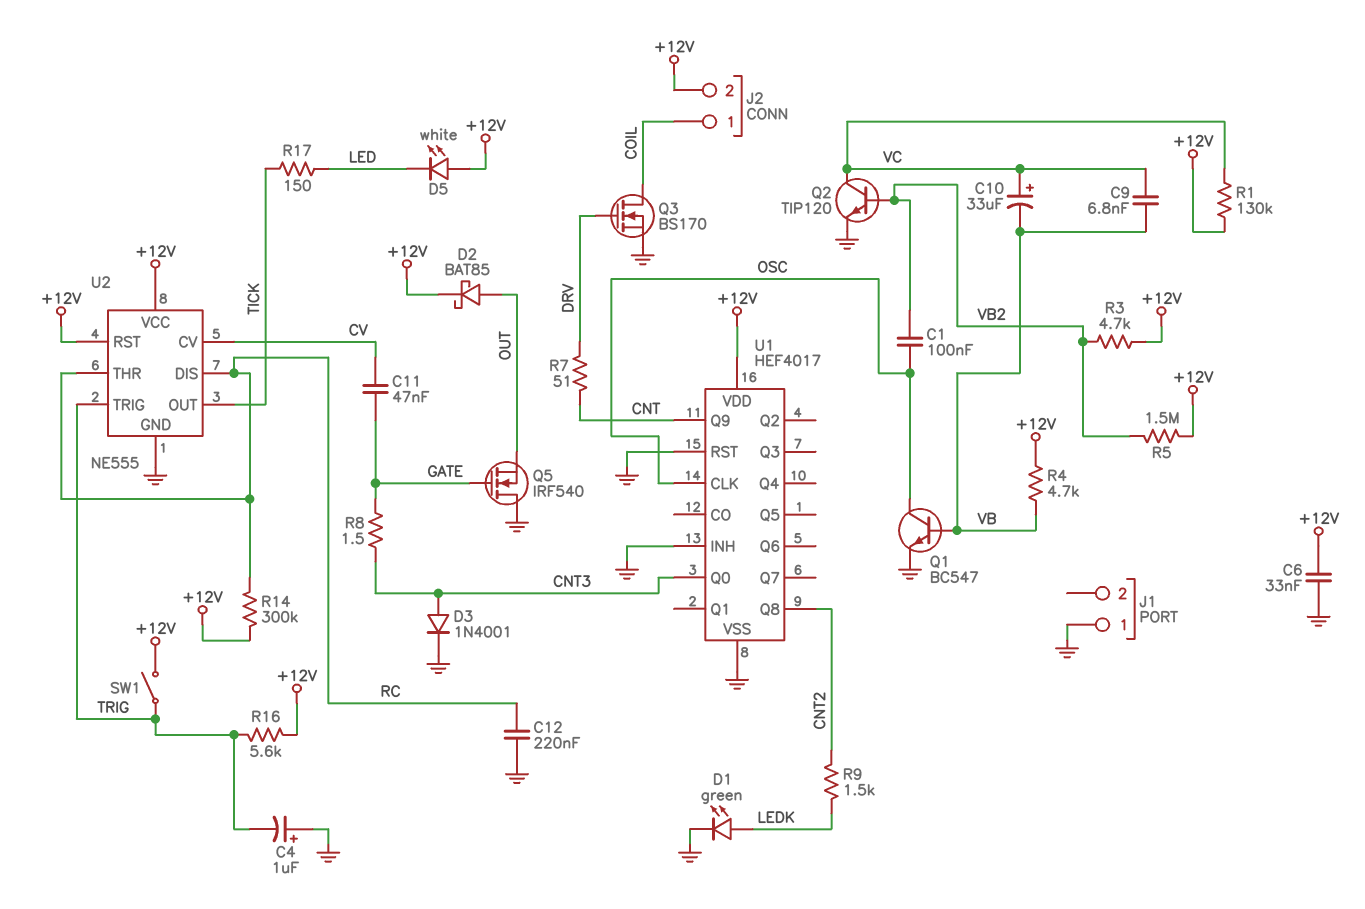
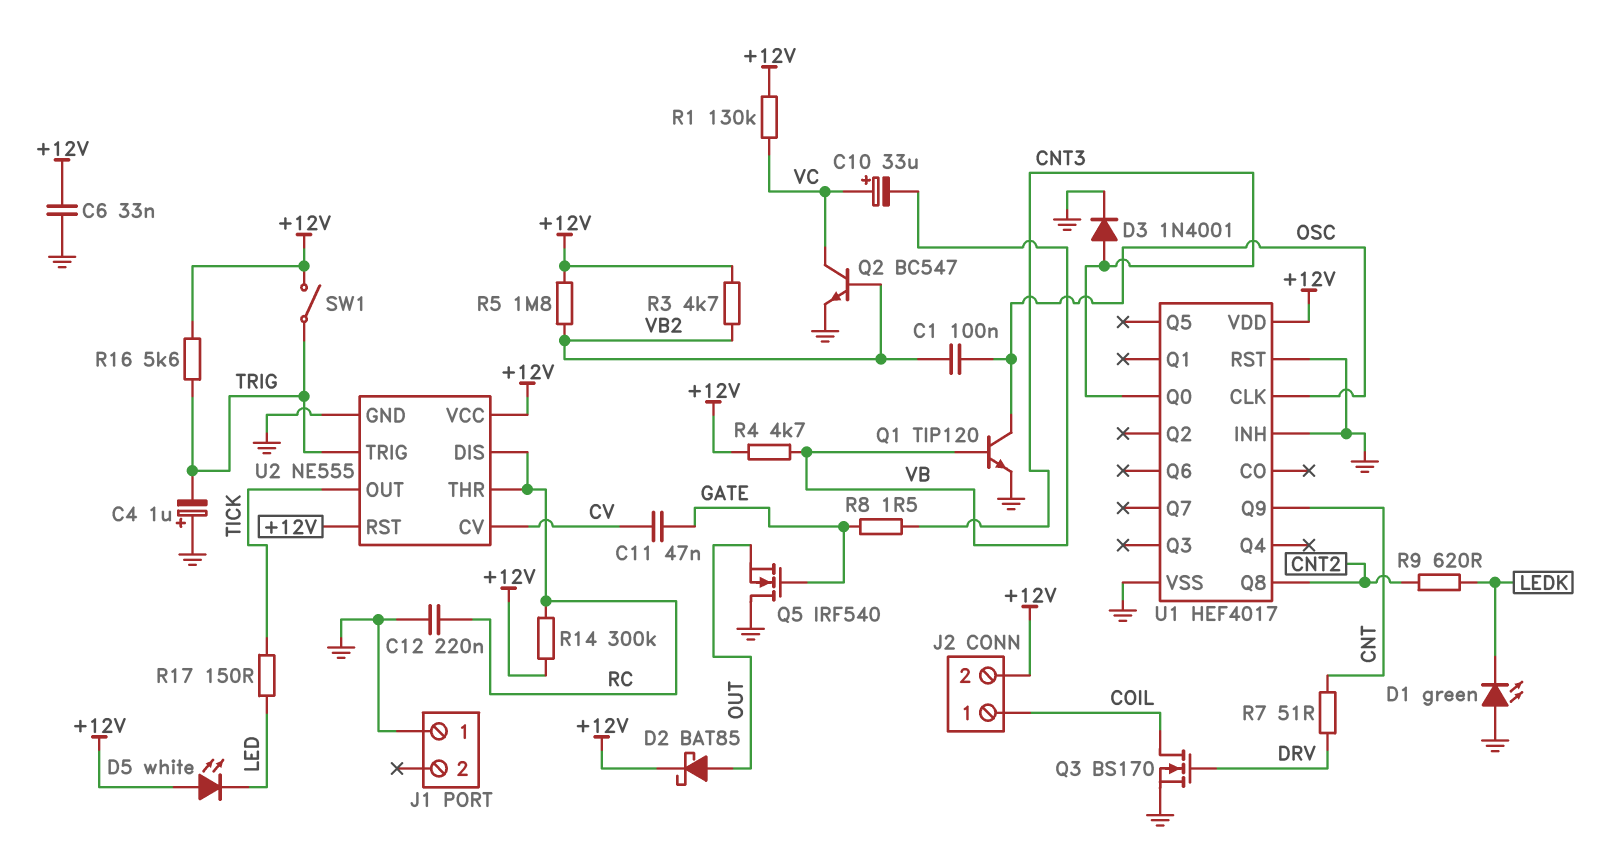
C9: 6.8nF (VB, VC) -> none
D1: LED green (A LEDK, K GND) -> LED green (A GND, K LEDK)
Q1: NPN BC547 (B VB, C OSC, E GND) -> NPN TIP120 (B VB, C OSC, E GND)
Q2: NPN TIP120 (B VB2, C VC, E GND) -> NPN BC547 (B VB2, C VC, E GND)
R5: 1.5M (+12V, VB2) -> 1.8M (+12V, VB2)
R9: 1.5k (CNT2, LEDK) -> 620 (CNT2, LEDK)

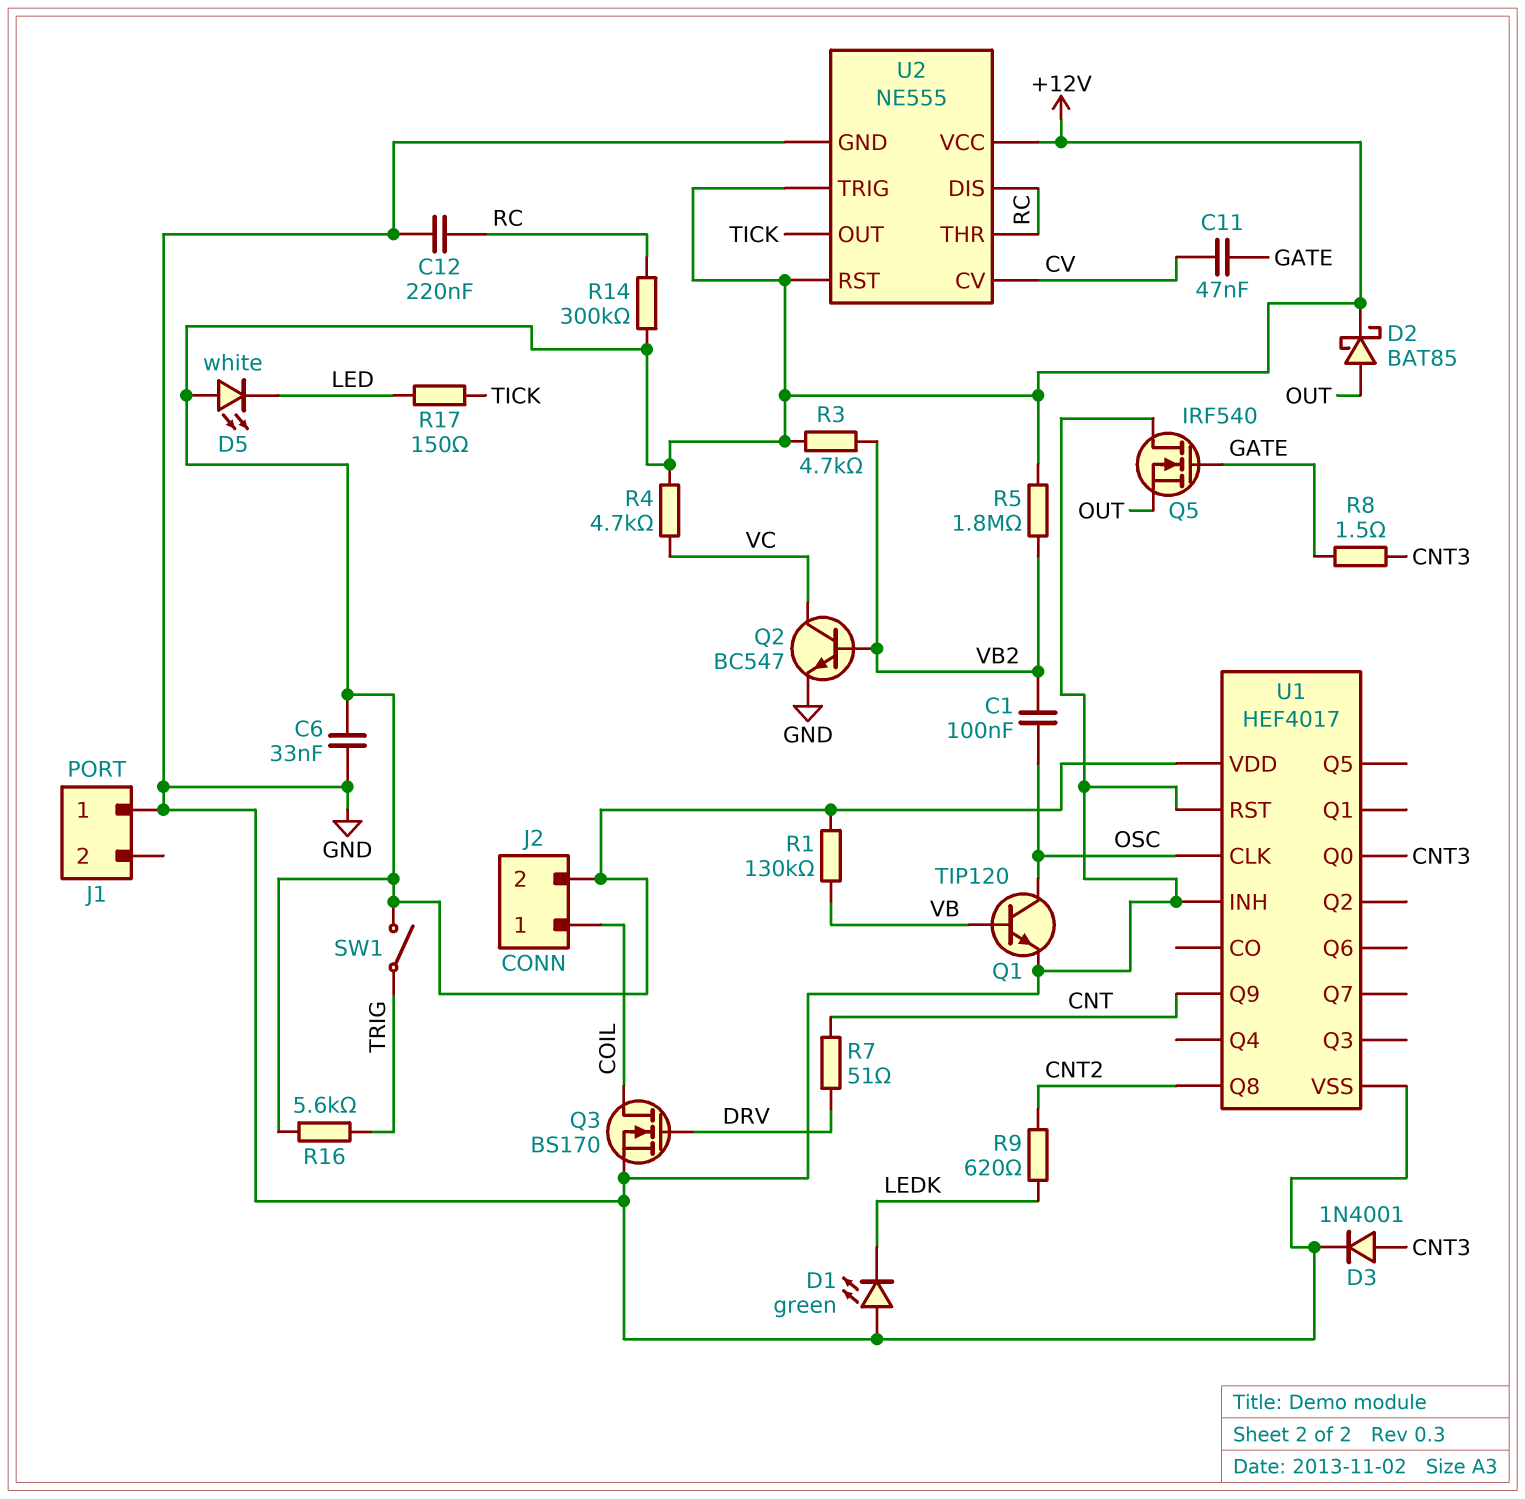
C4: 1uF (plus GND, minus TRIG) -> none
C10: 33uF (plus VC, minus VB) -> none
R1: 130k (+12V, VC) -> 130k (+12V, VB)
R4: 4.7k (+12V, VB) -> 4.7k (+12V, VC)
U2 pin TRIG: TRIG -> +12V

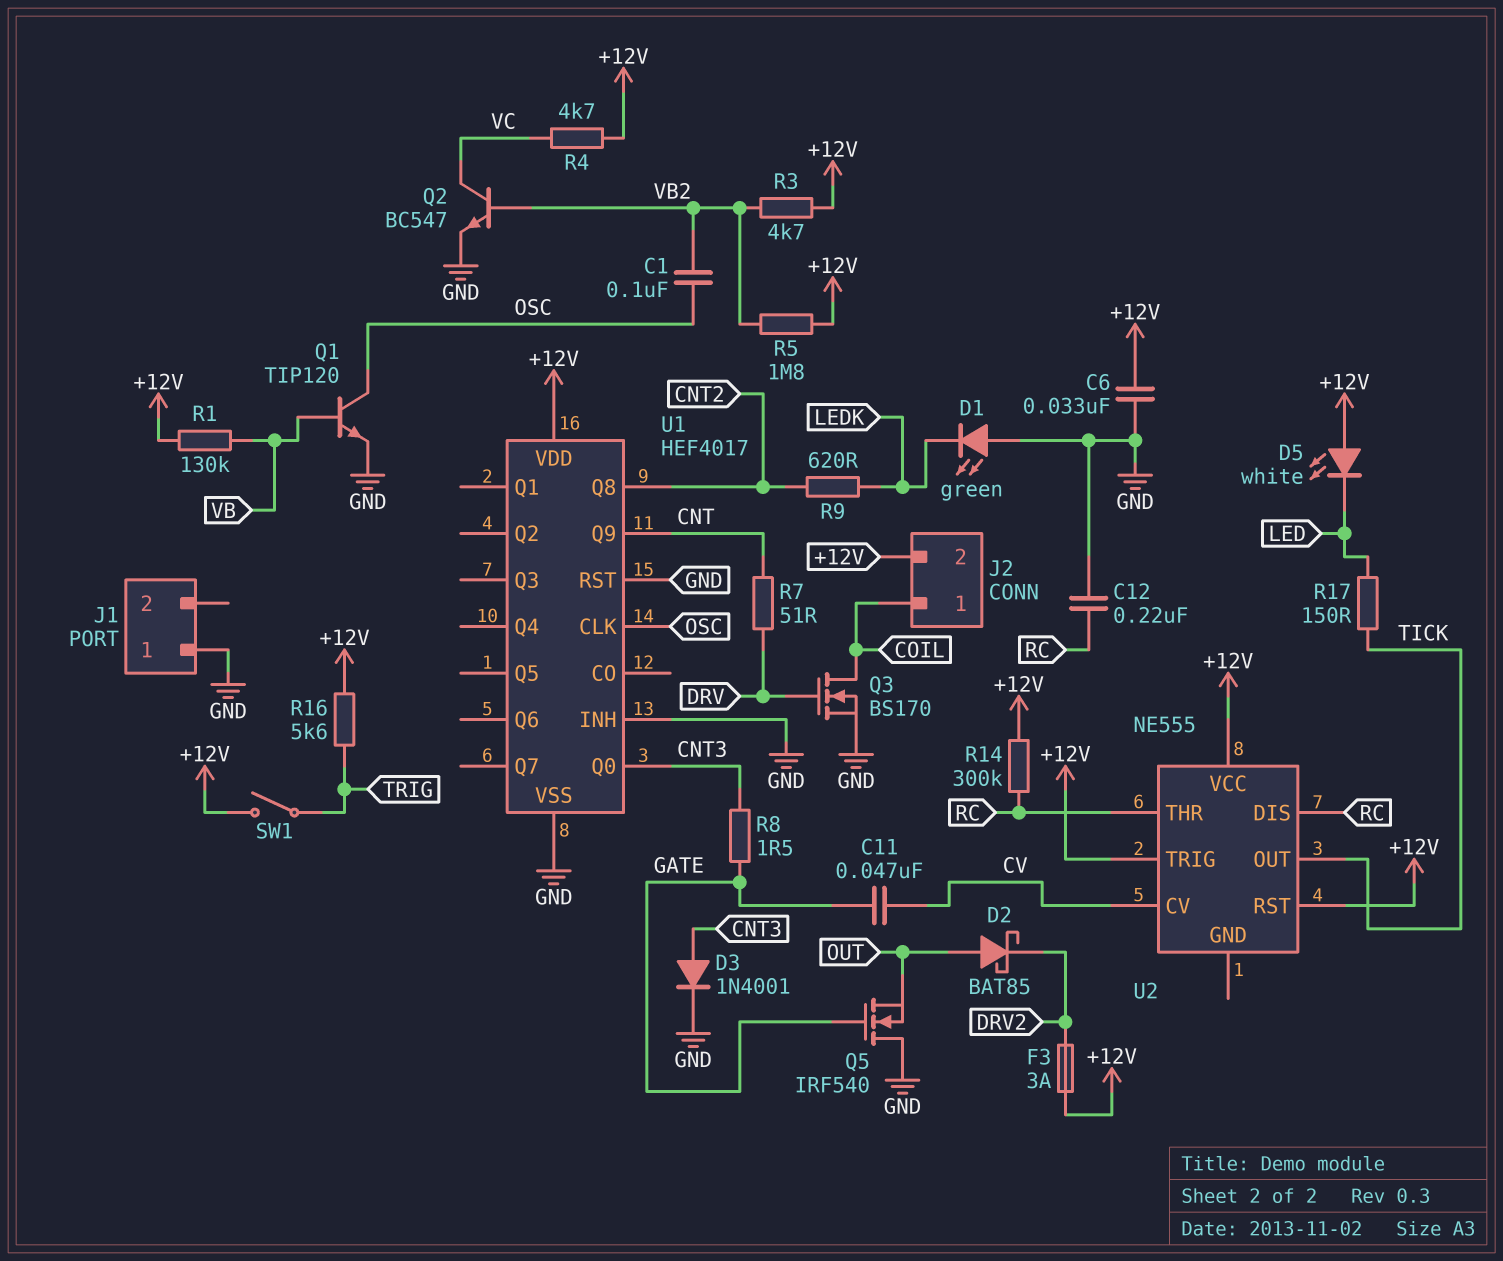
D2: schottky BAT85 (A OUT, K +12V) -> schottky BAT85 (A OUT, K DRV2)
F3: none -> 3A (+12V, DRV2)
U2 pin GND: GND -> none

